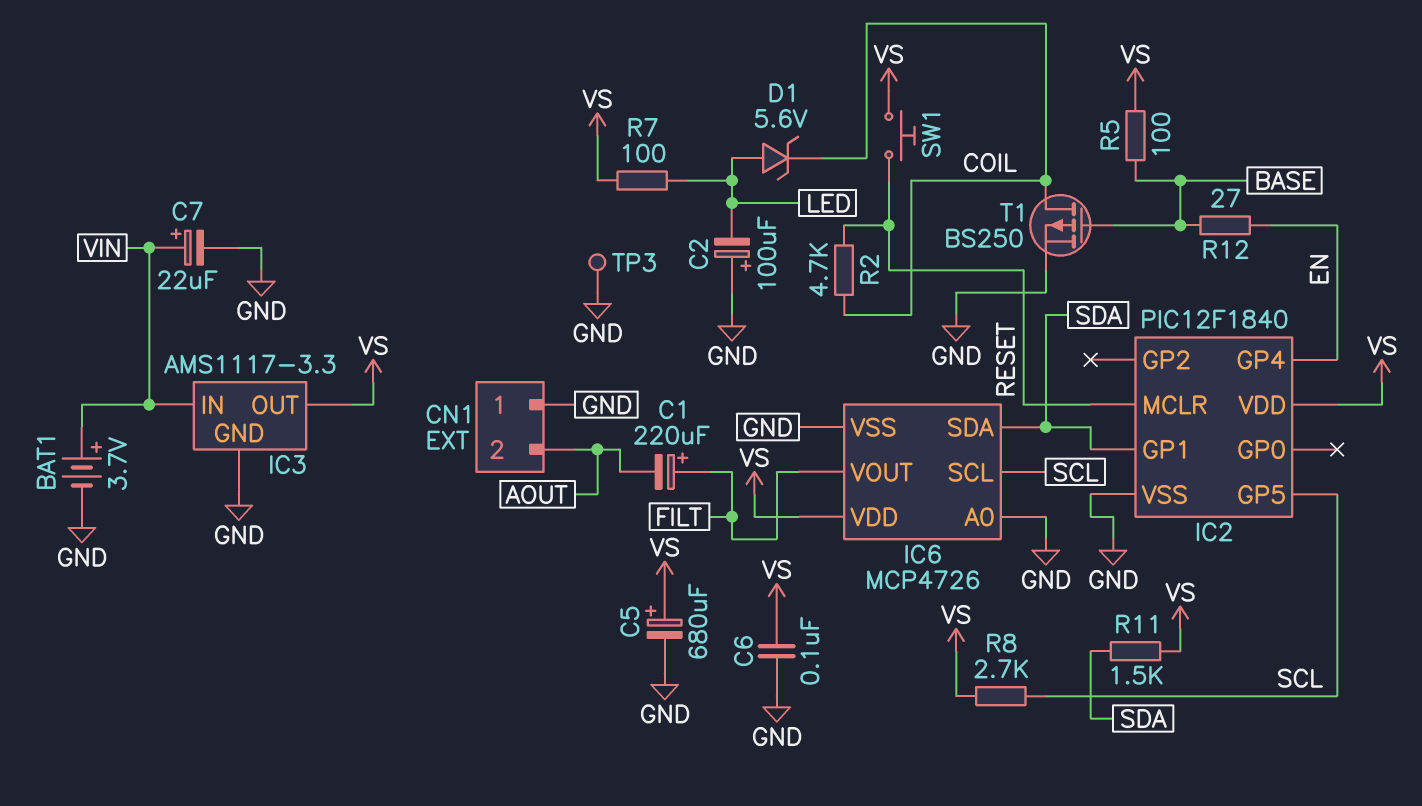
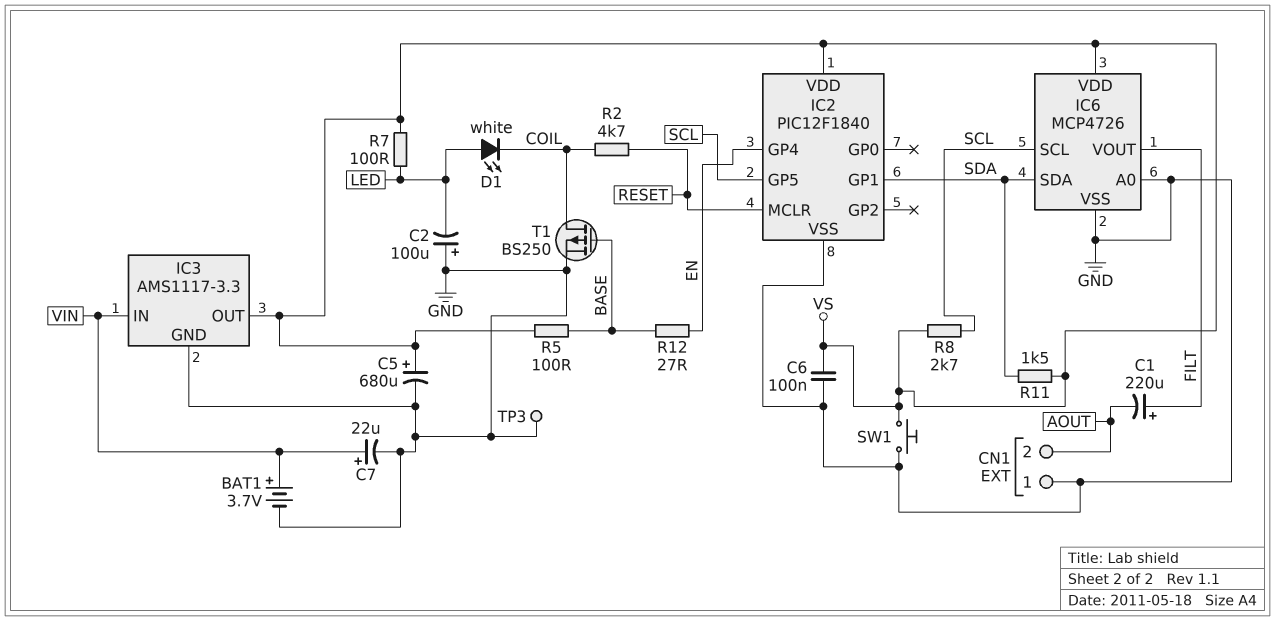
D1: zener 5.6V (A LED, K COIL) -> LED white (A LED, K COIL)
SW1: button (RESET, VS) -> button (GND, VS)

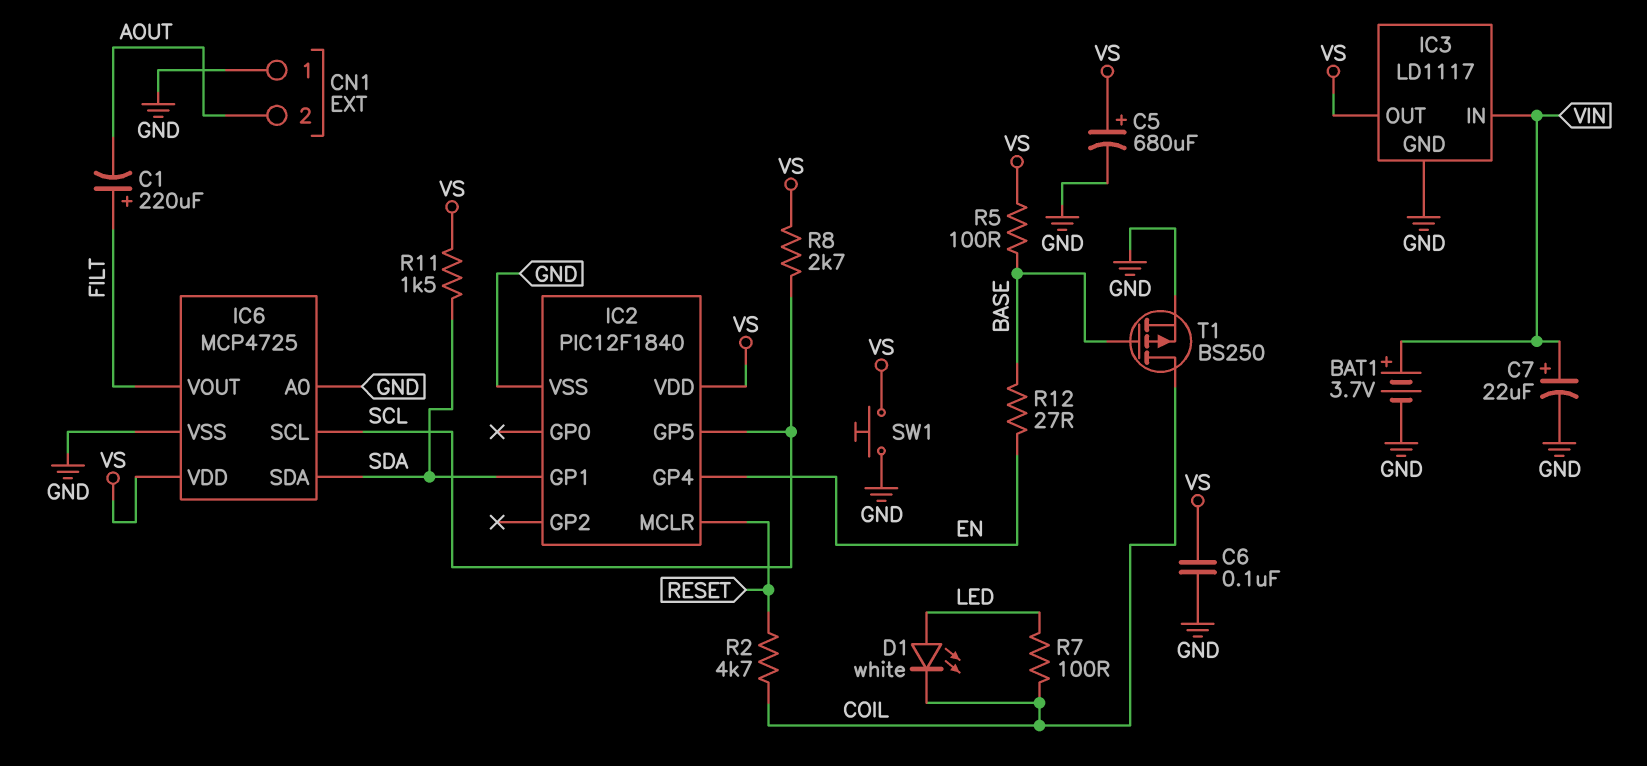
C2: 100uF (plus GND, minus LED) -> none
IC3: AMS1117-3.3 -> LD1117
IC6: MCP4726 -> MCP4725
R7: 100 (LED, VS) -> 100 (COIL, LED)
TP3: test point (GND) -> none

